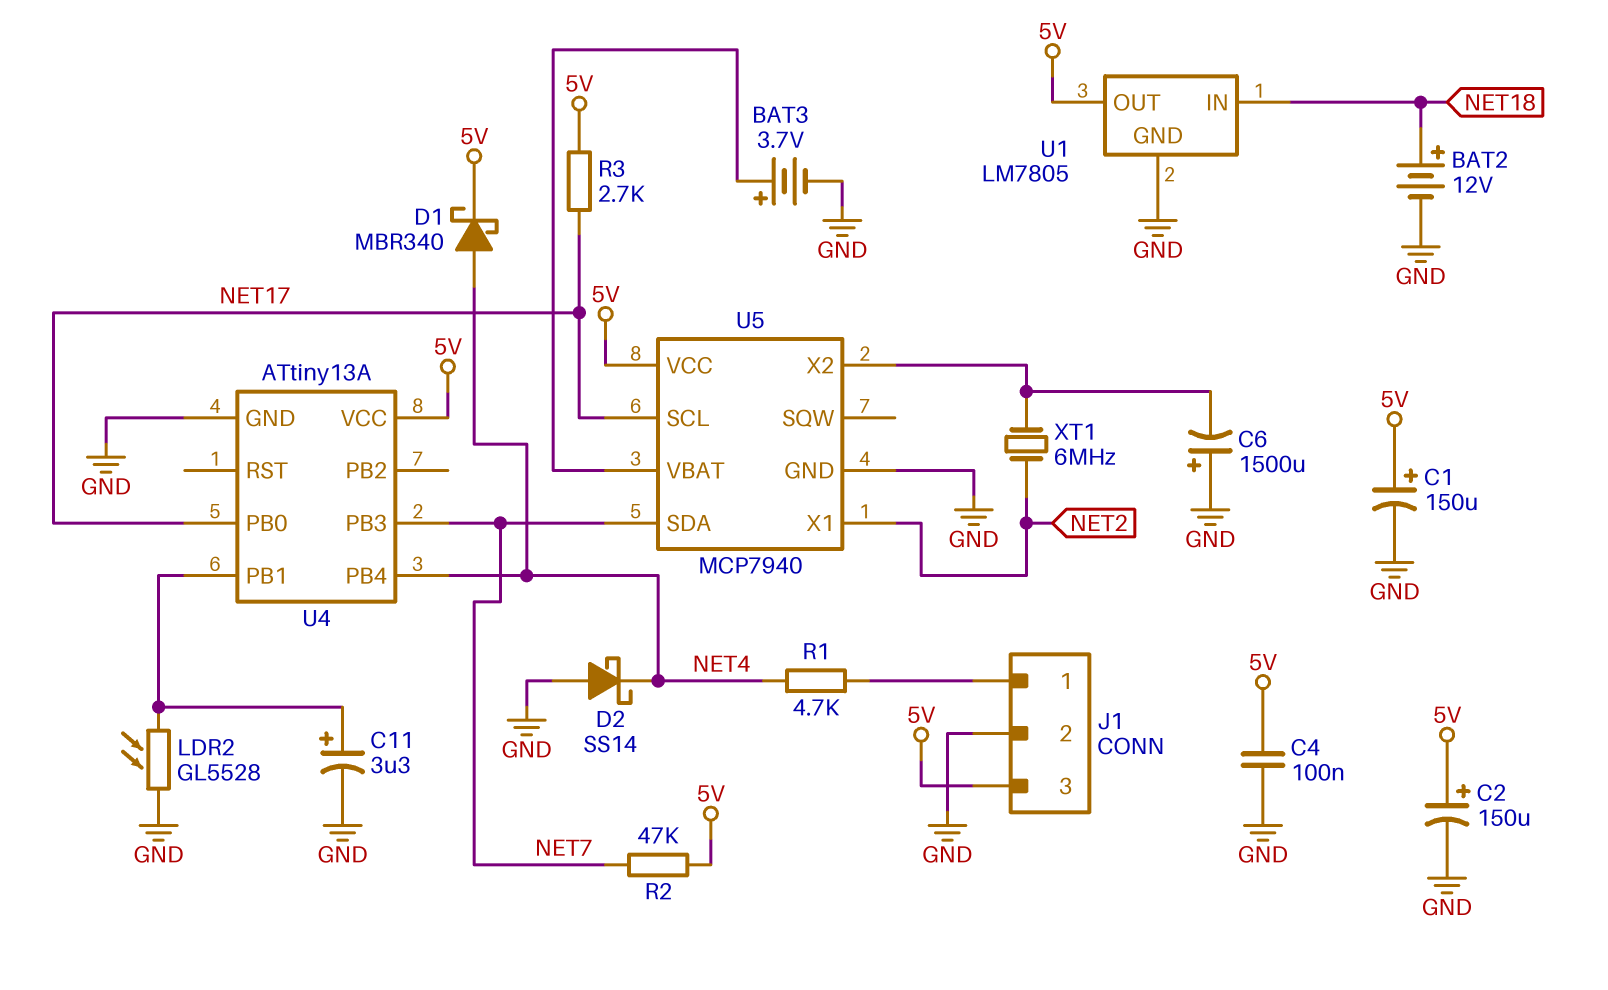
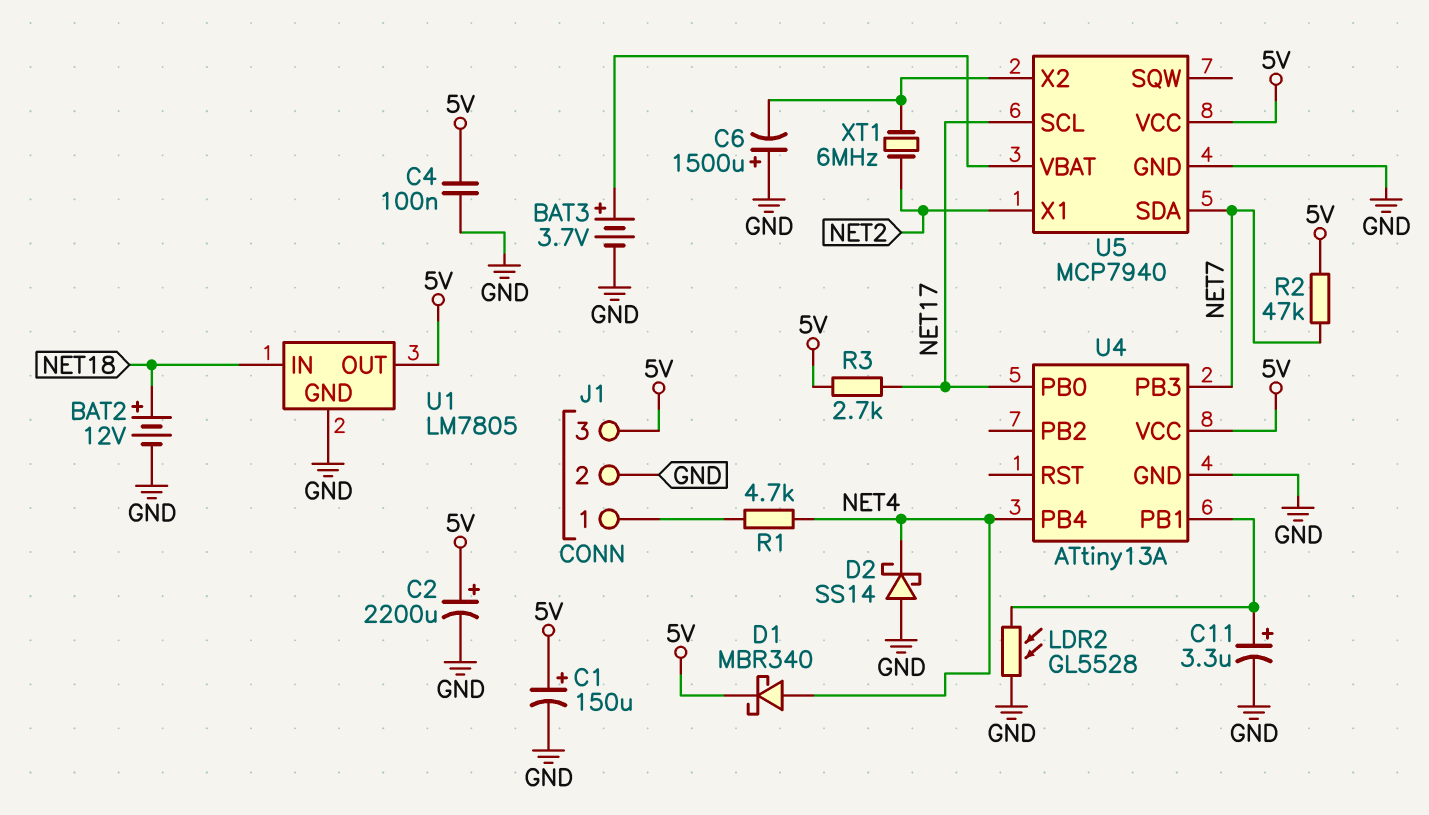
C2: 150uF (plus 5V, minus GND) -> 2200uF (plus 5V, minus GND)

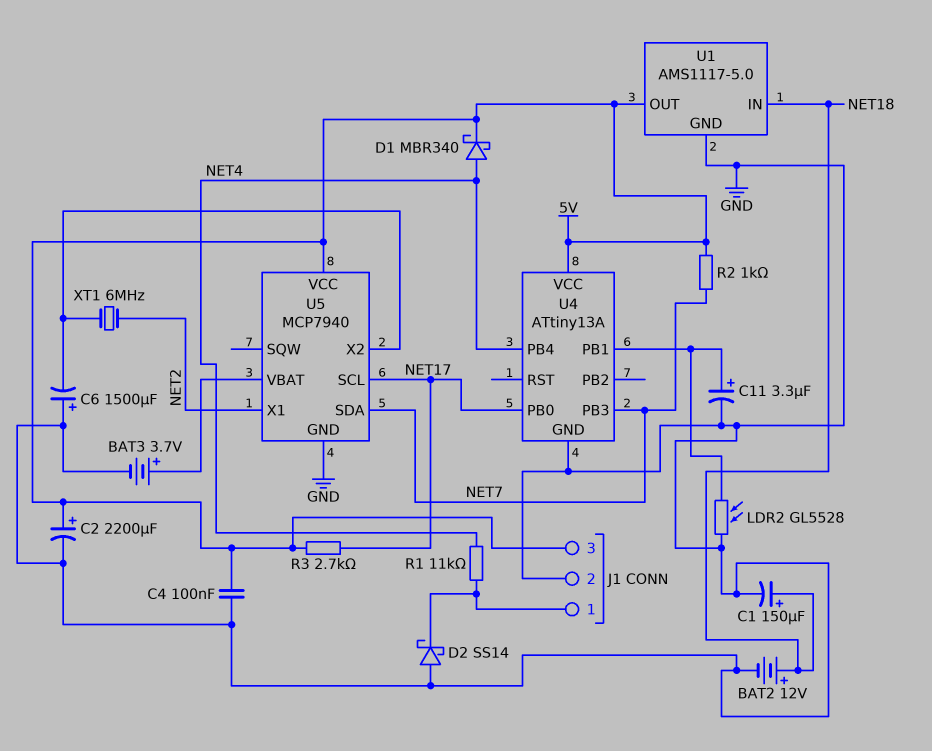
C1: 150uF (plus 5V, minus GND) -> 150uF (plus NET18, minus GND)
D2: schottky SS14 (A GND, K NET4) -> schottky SS14 (A GND, K J1/1)
R1: 4.7k (J1/1, NET4) -> 11k (J1/1, NET4)
R2: 47k (5V, NET7) -> 1k (5V, NET7)
U1: LM7805 -> AMS1117-5.0

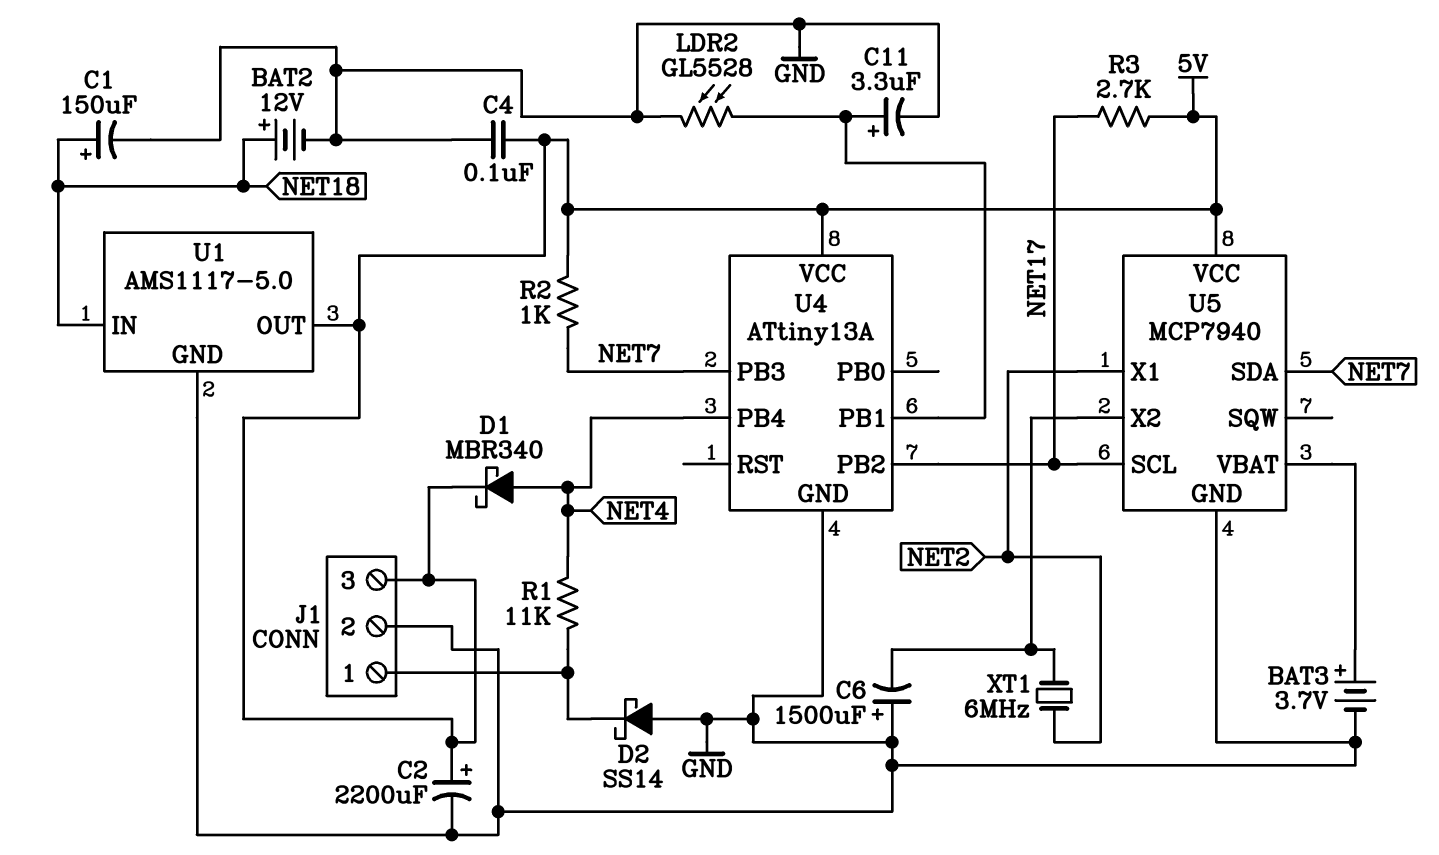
U4 pin PB0: NET17 -> none
U4 pin PB2: none -> NET17

